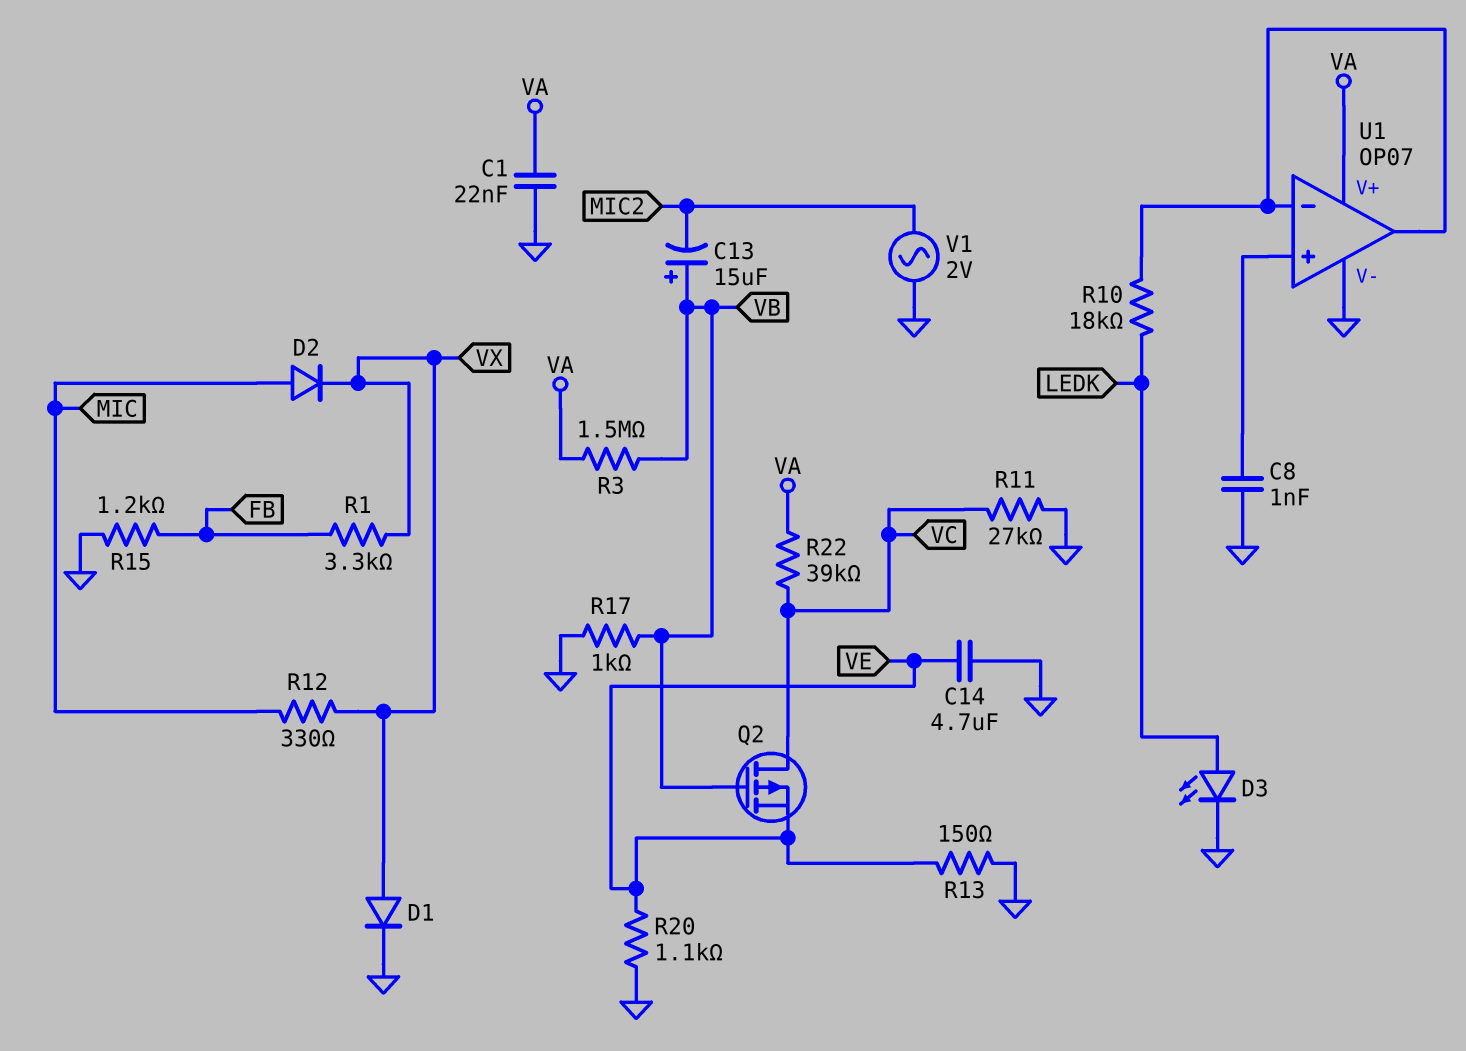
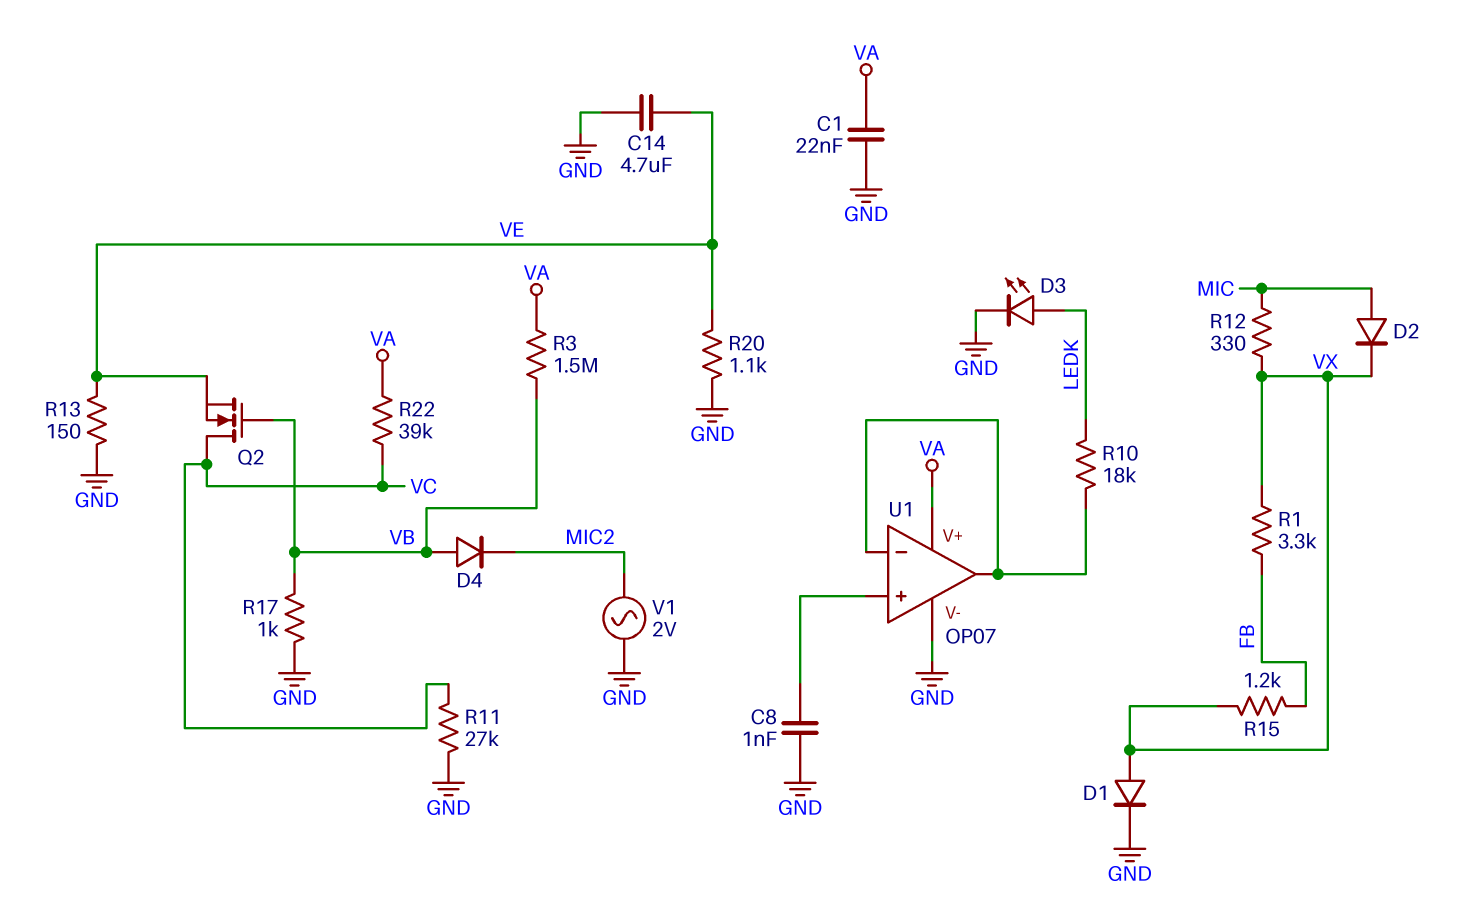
C13: 15uF (plus VB, minus MIC2) -> none
D4: none -> diode (A VB, K MIC2)
Q2: PMOS (G VB, D VC, S VE) -> NMOS (G VB, D VC, S VE)
R15: 1.2k (FB, GND) -> 1.2k (FB, VX)

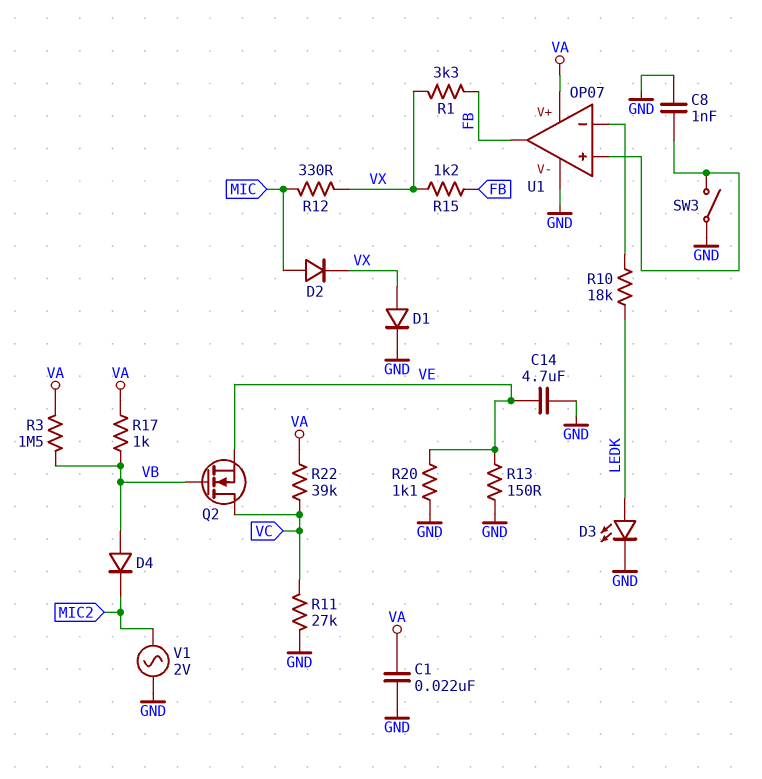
R17: 1k (GND, VB) -> 1k (VA, VB)
SW3: none -> switch (GND, U1/in+)
U1 pin out: U1/in- -> FB

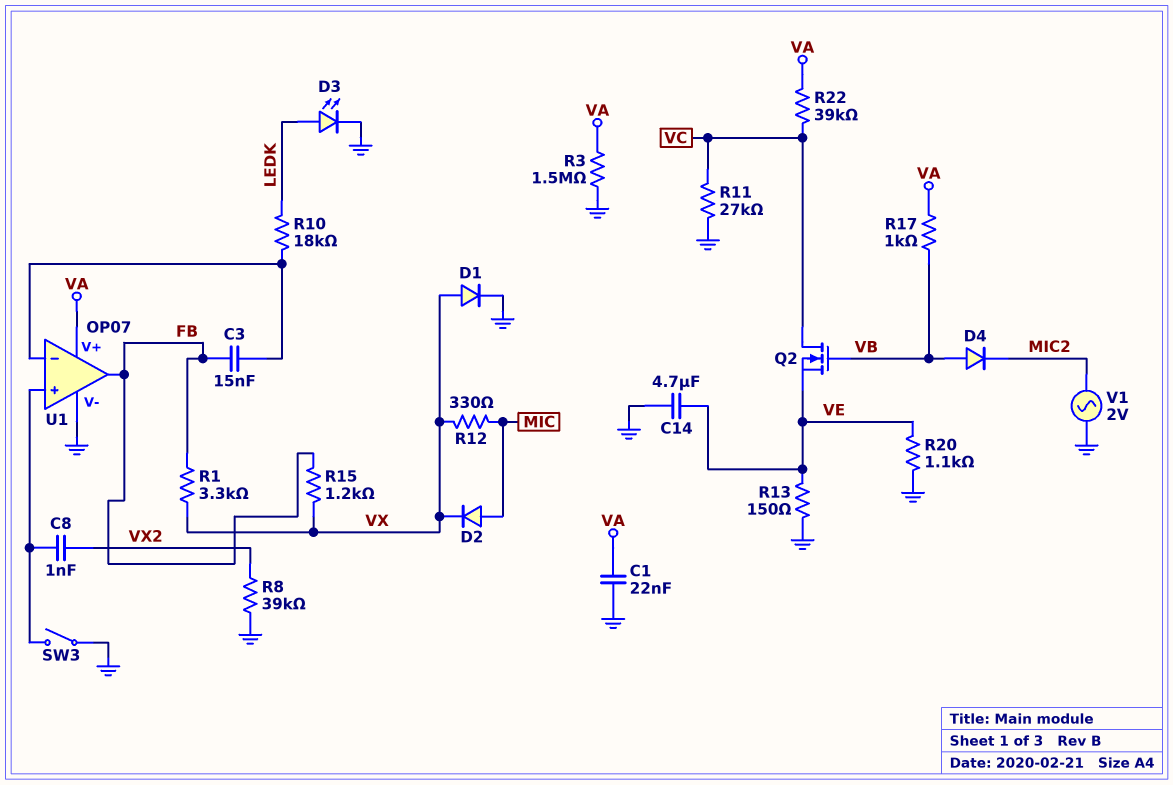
C3: none -> 15nF (FB, U1/in-)
C8: 1nF (GND, U1/in+) -> 1nF (U1/in+, VX2)
R3: 1.5M (VA, VB) -> 1.5M (GND, VA)
R8: none -> 39k (GND, VX2)

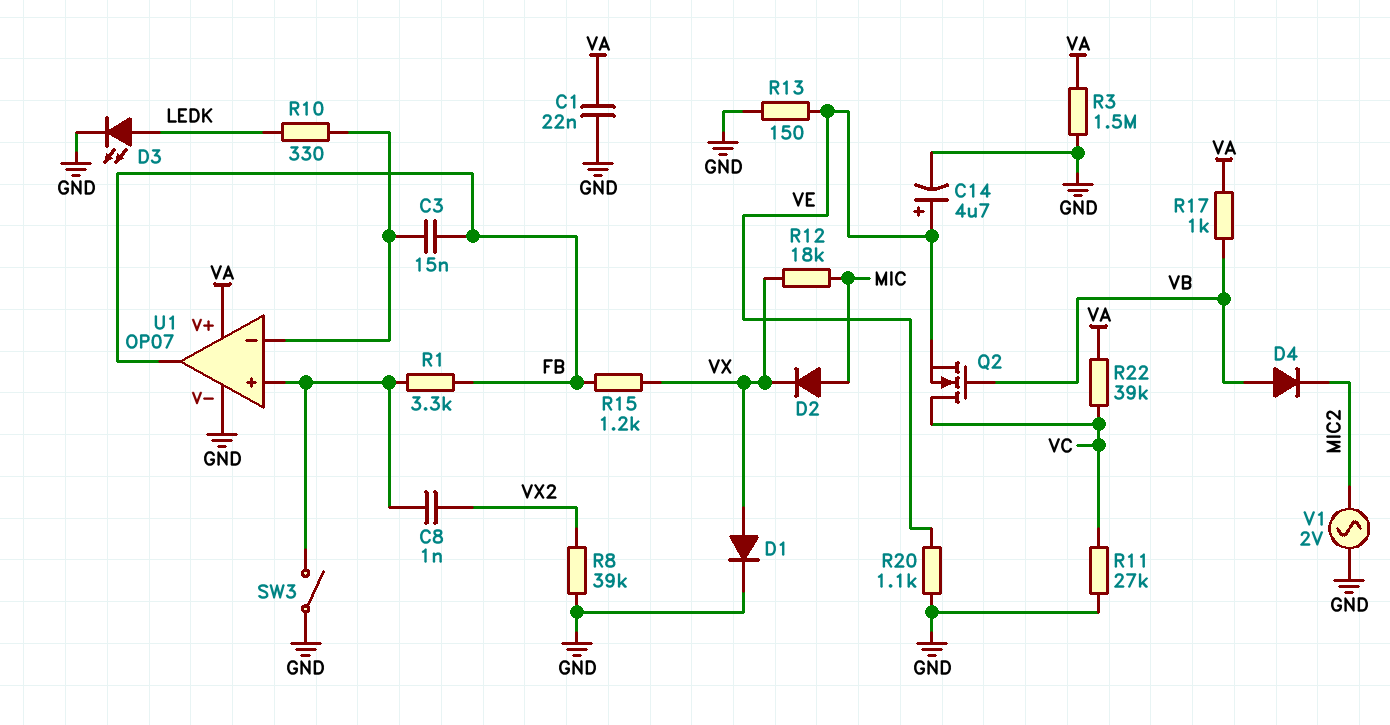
C14: 4.7uF (GND, VE) -> 4.7uF (plus VE, minus GND)
R1: 3.3k (FB, VX) -> 3.3k (FB, U1/in+)
R10: 18k (LEDK, U1/in-) -> 330 (LEDK, U1/in-)
R12: 330 (MIC, VX) -> 18k (MIC, VX)

